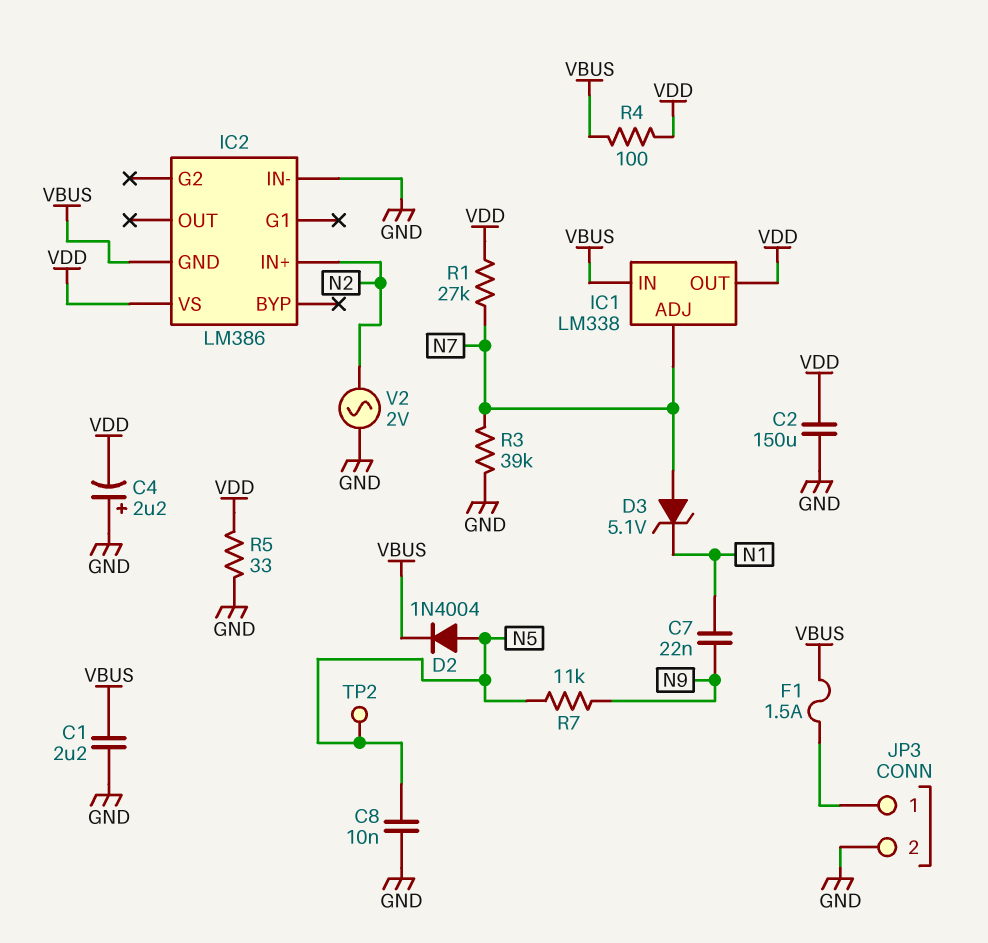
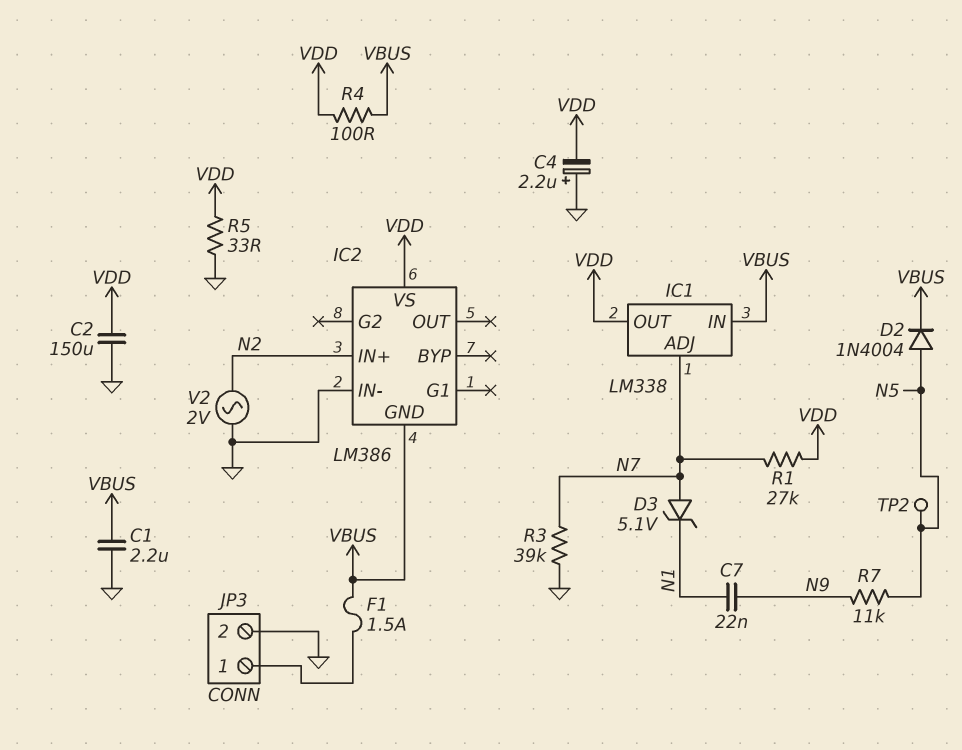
C8: 10nF (GND, N5) -> none

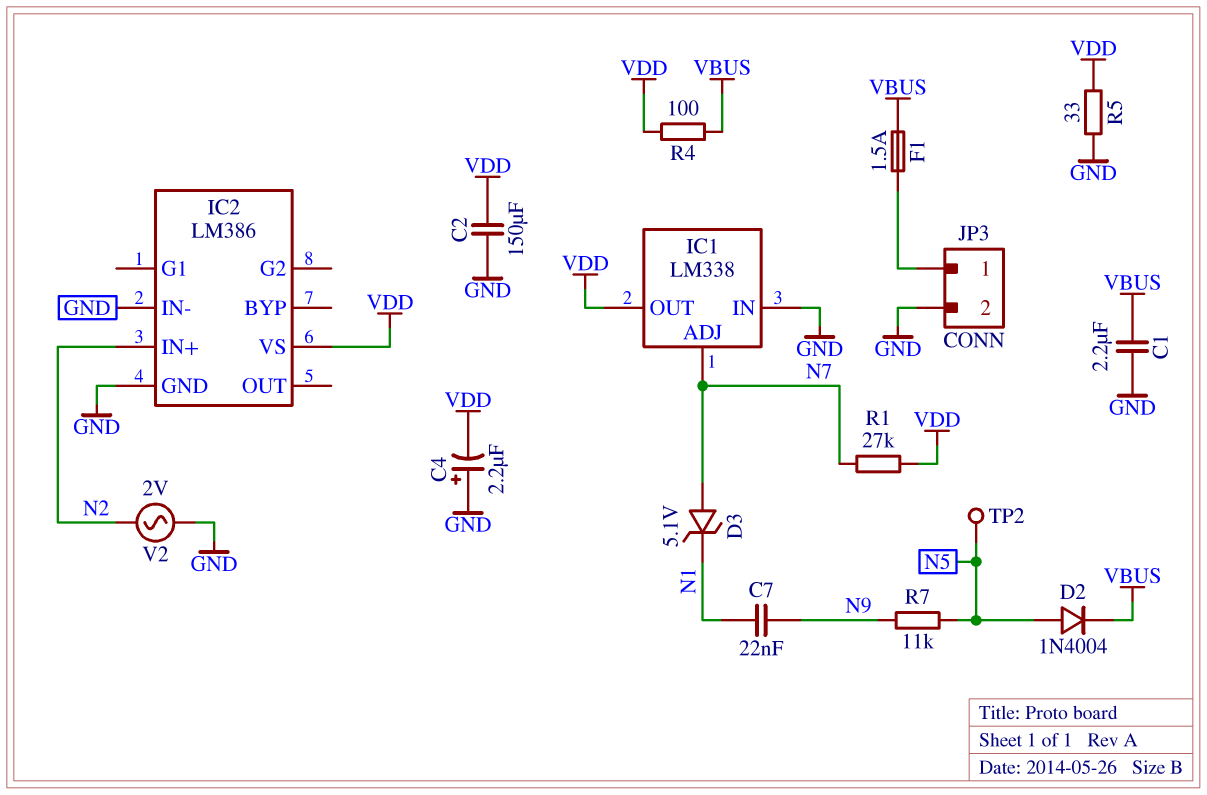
IC1 pin IN: VBUS -> GND
IC2 pin GND: VBUS -> GND
R3: 39k (GND, N7) -> none

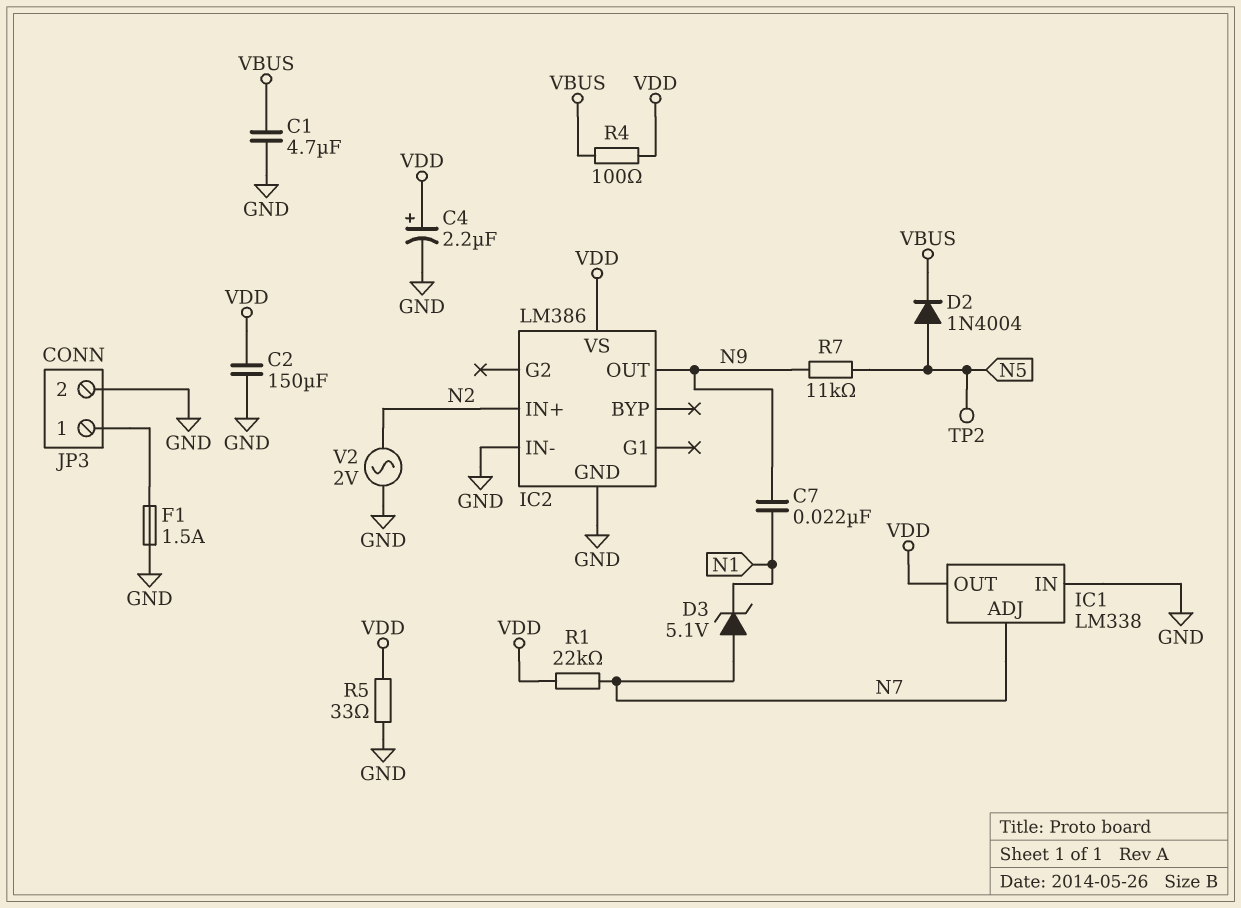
C1: 2.2uF (GND, VBUS) -> 4.7uF (GND, VBUS)
C4: 2.2uF (plus GND, minus VDD) -> 2.2uF (plus VDD, minus GND)
F1: 1.5A (JP3/1, VBUS) -> 1.5A (GND, JP3/1)
IC2 pin OUT: none -> N9
R1: 27k (N7, VDD) -> 22k (N7, VDD)

